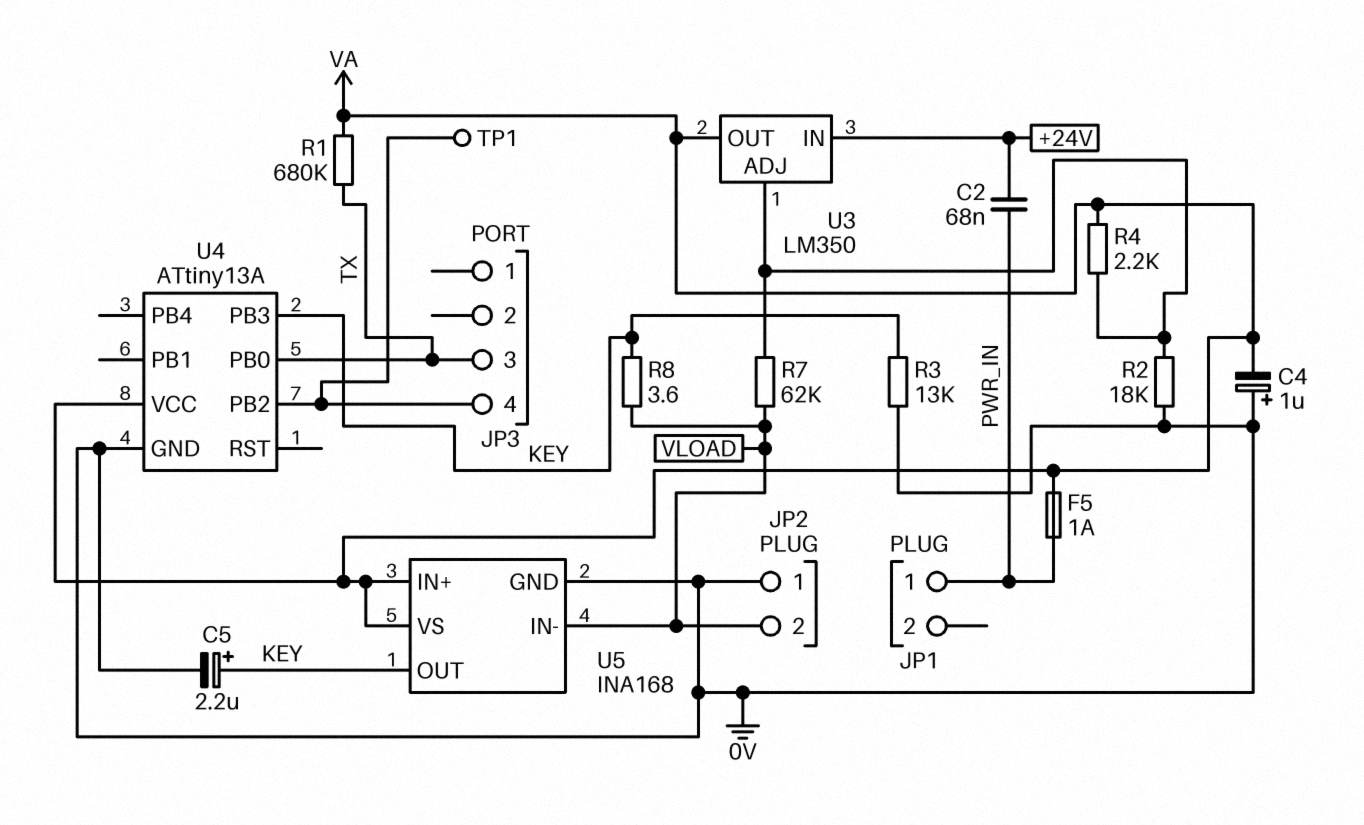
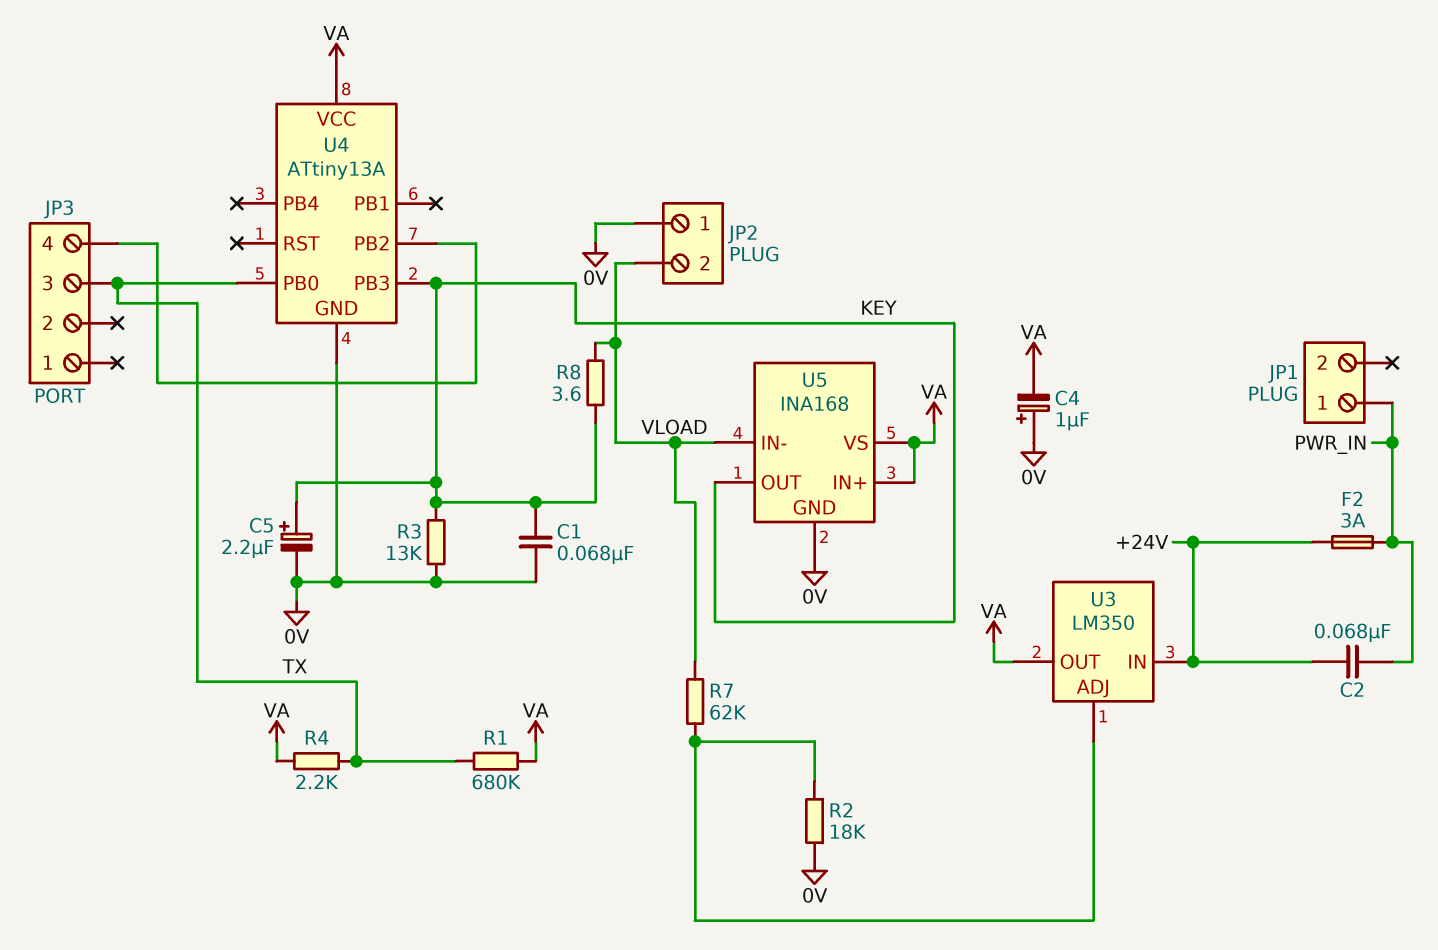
C1: none -> 68nF (0V, KEY)
F2: none -> 3A (+24V, PWR_IN)
F5: 1A (PWR_IN, VA) -> none
R4: 2.2k (U3/ADJ, VA) -> 2.2k (TX, VA)
TP1: test point (JP3/4) -> none

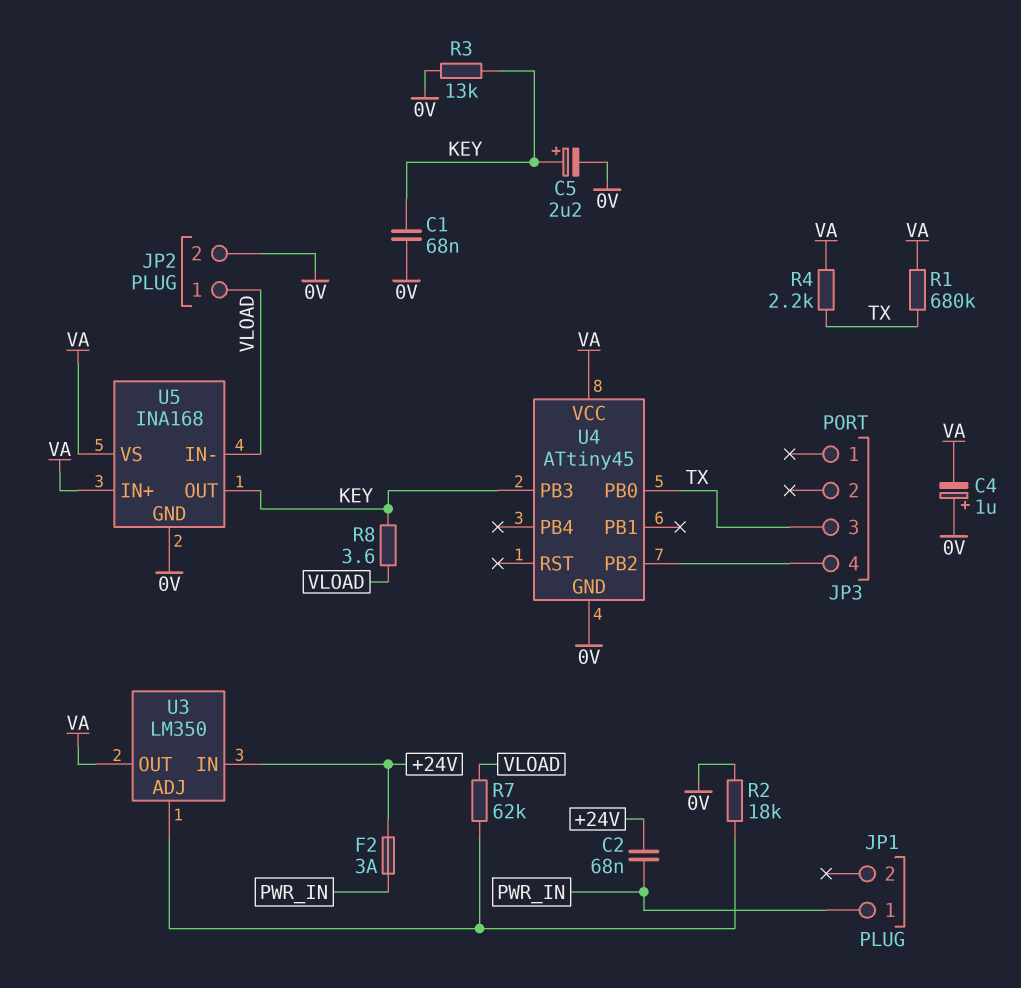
JP2 pin 1: 0V -> VLOAD
JP2 pin 2: VLOAD -> 0V
U4: ATtiny13A -> ATtiny45

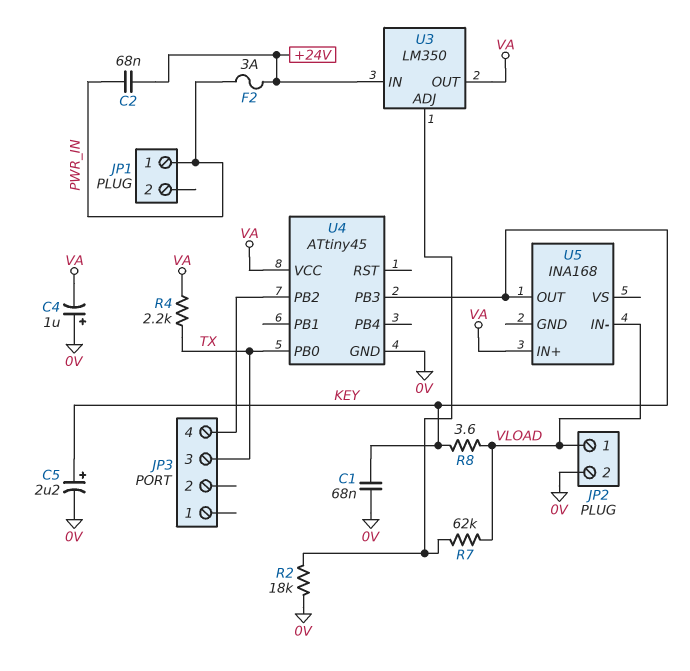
R1: 680k (TX, VA) -> none
R3: 13k (0V, KEY) -> none
U5 pin GND: 0V -> none
U5 pin VS: VA -> none

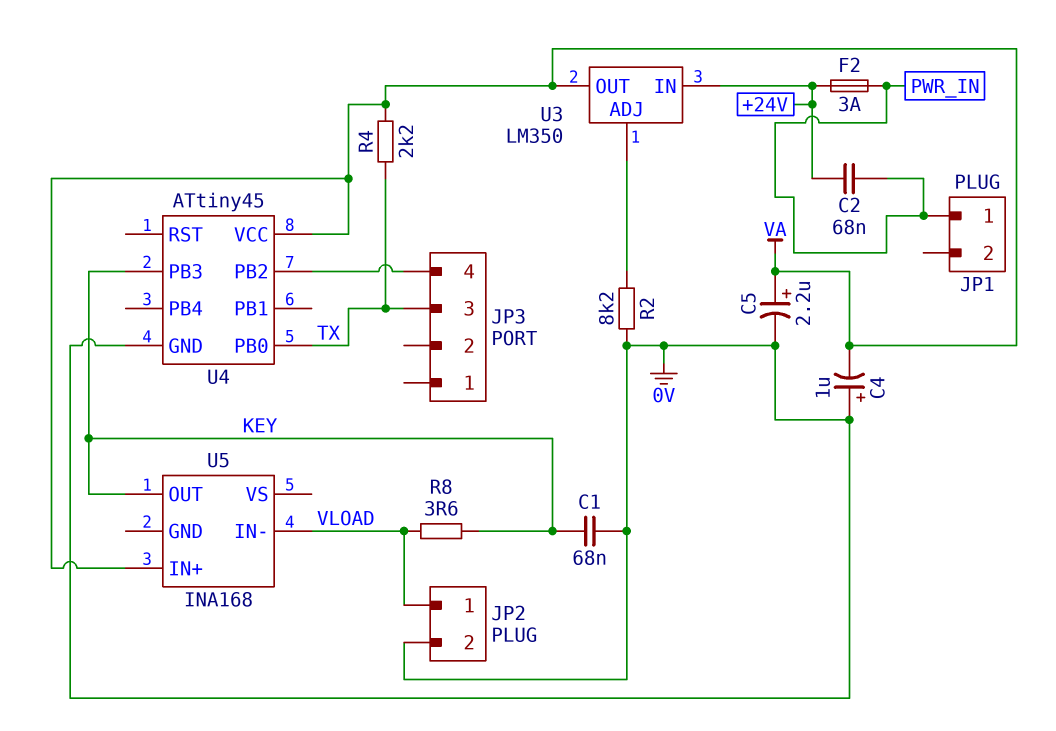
C5: 2.2uF (plus KEY, minus 0V) -> 2.2uF (plus VA, minus 0V)
R2: 18k (0V, U3/ADJ) -> 8.2k (0V, U3/ADJ)
R7: 62k (U3/ADJ, VLOAD) -> none

